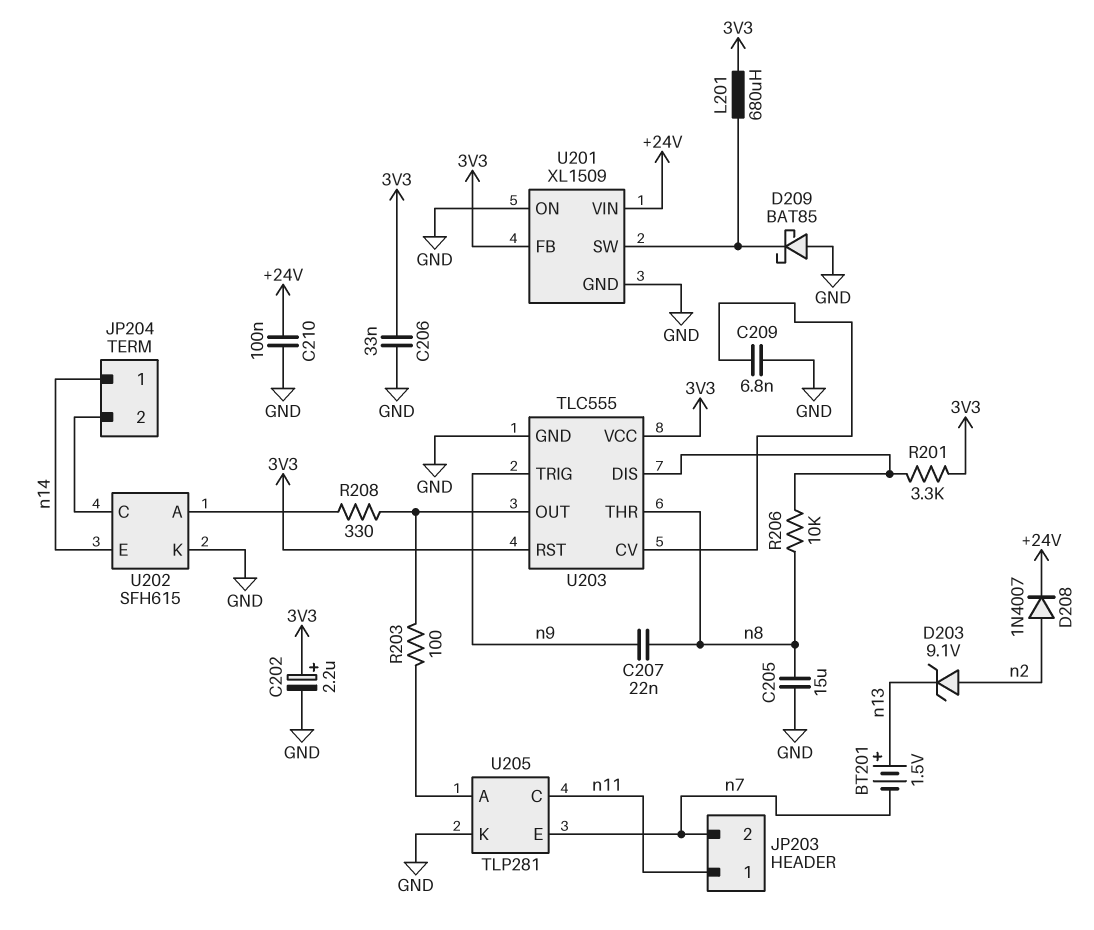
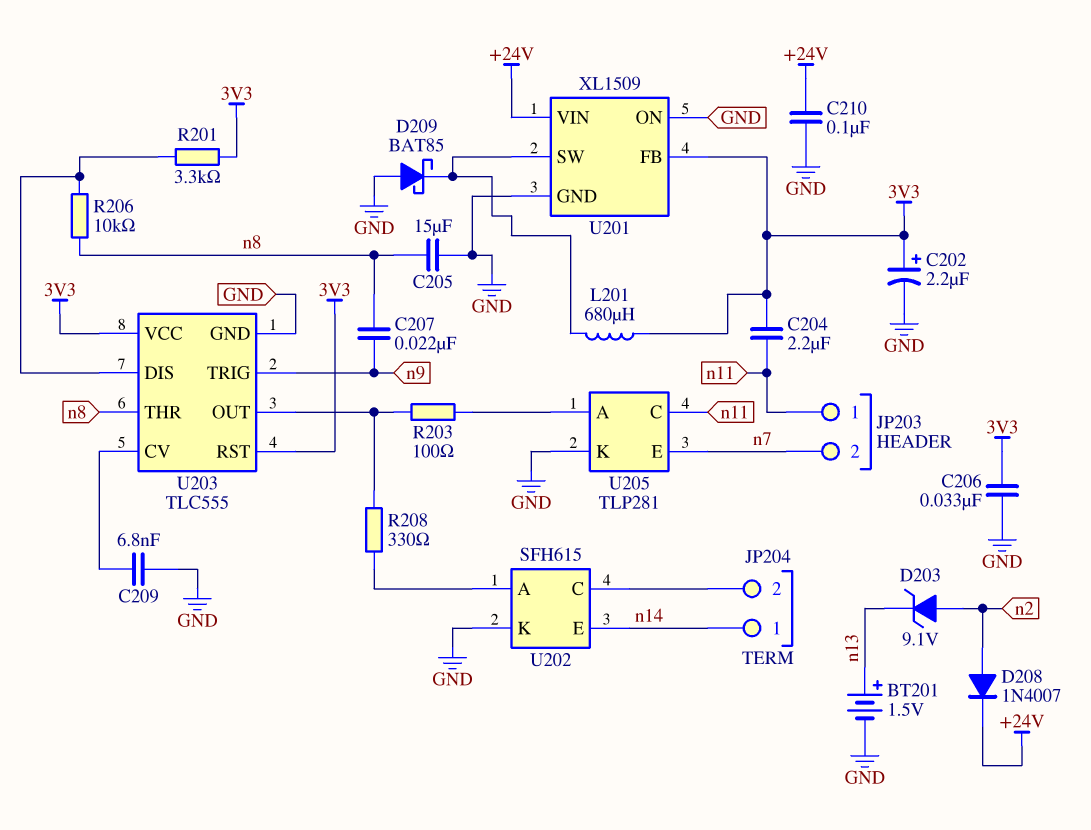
BT201: 1.5V (plus n13, minus n7) -> 1.5V (plus n13, minus GND)
C204: none -> 2.2uF (3V3, n11)

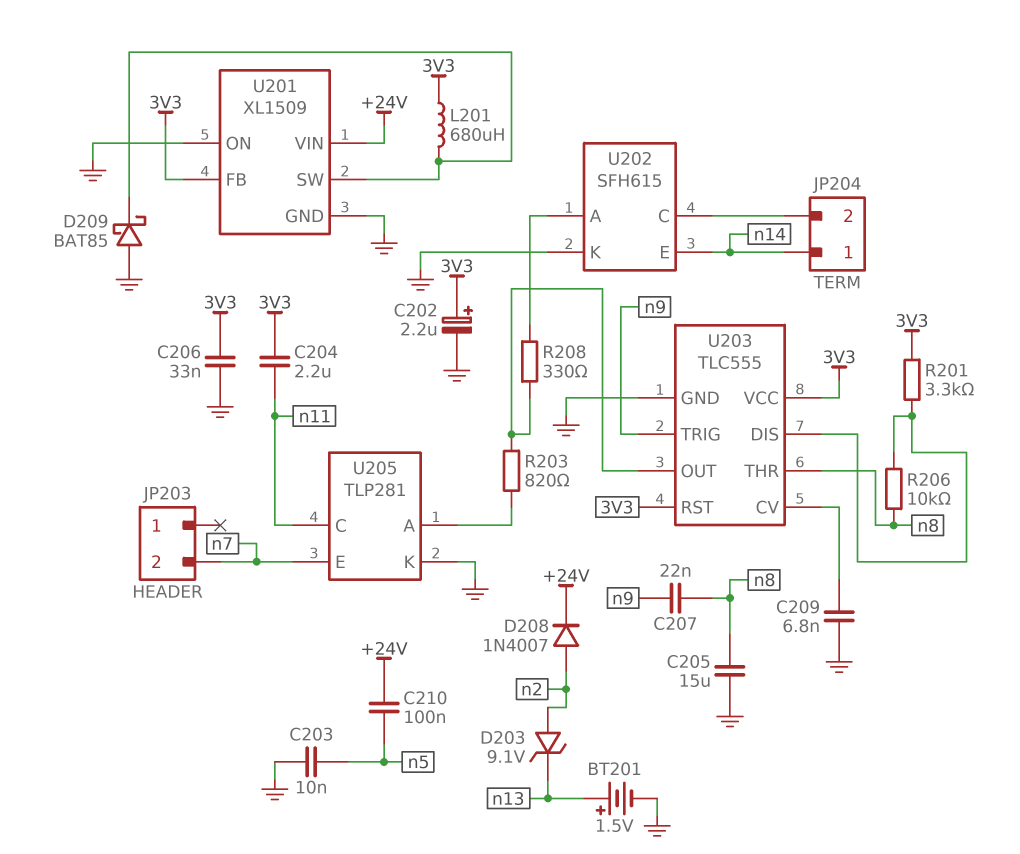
C203: none -> 10nF (GND, n5)
C210: 100nF (+24V, GND) -> 100nF (+24V, n5)
JP203 pin 1: n11 -> none
R203: 100 (U203/OUT, U205/A) -> 820 (U203/OUT, U205/A)

